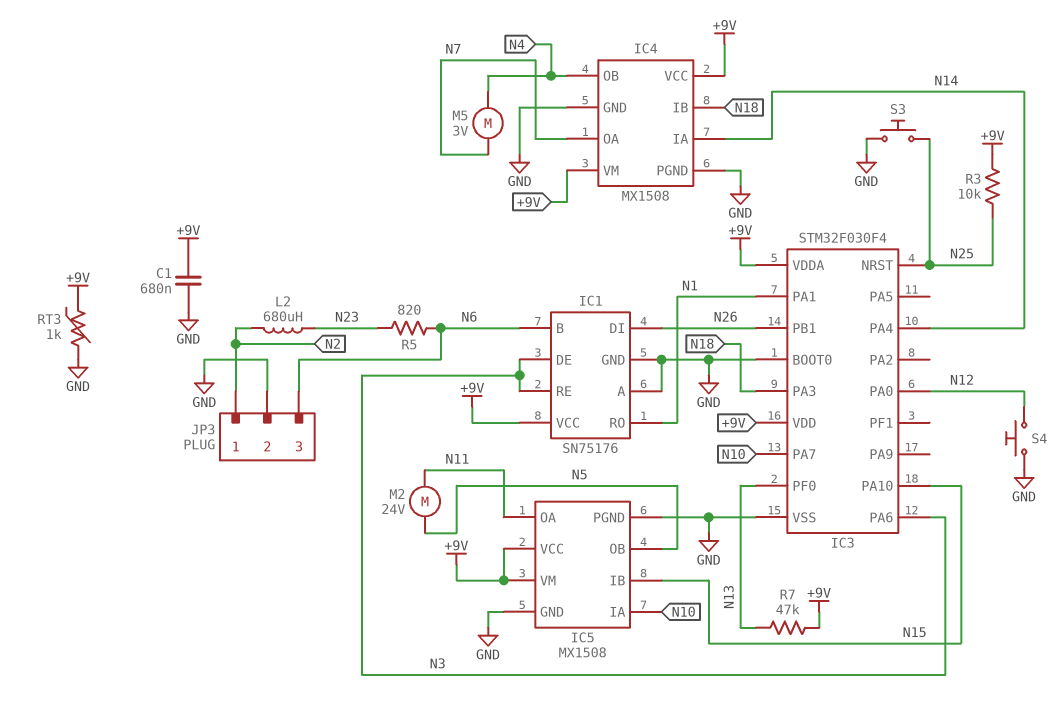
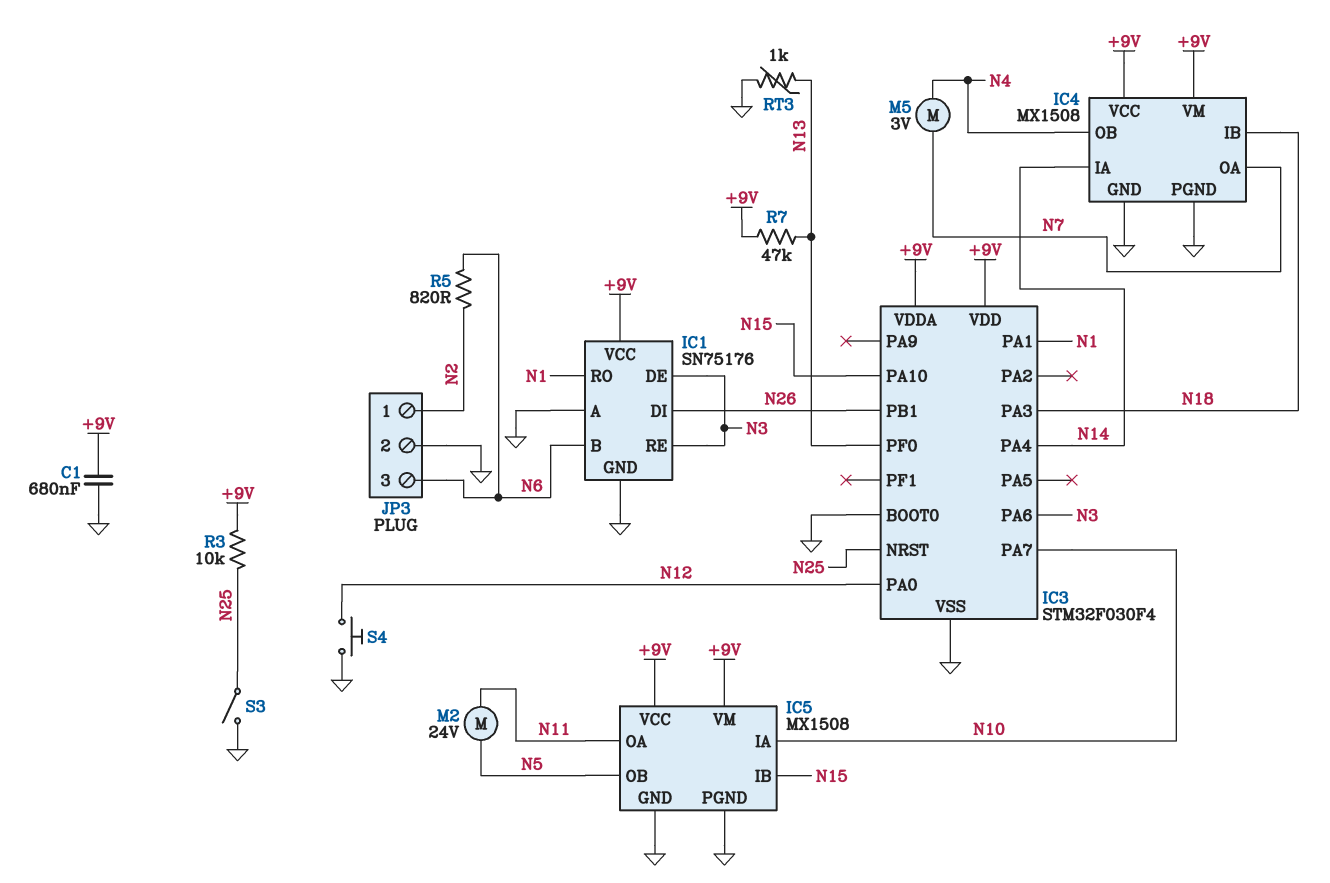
L2: 680uH (N2, N23) -> none
R5: 820 (N6, N23) -> 820 (N2, N6)
RT3: 1k (+9V, GND) -> 1k (GND, N13)
S3: button (GND, N25) -> switch (GND, N25)

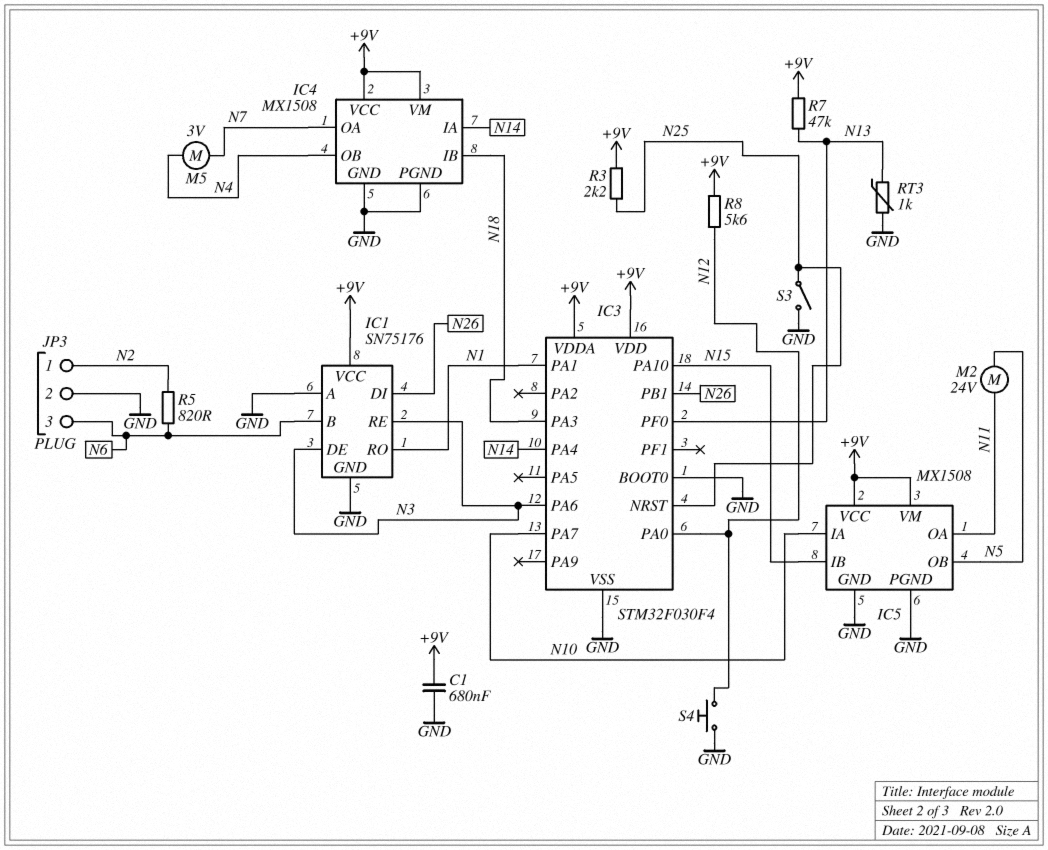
R3: 10k (+9V, N25) -> 2.2k (+9V, N25)
R8: none -> 5.6k (+9V, N12)

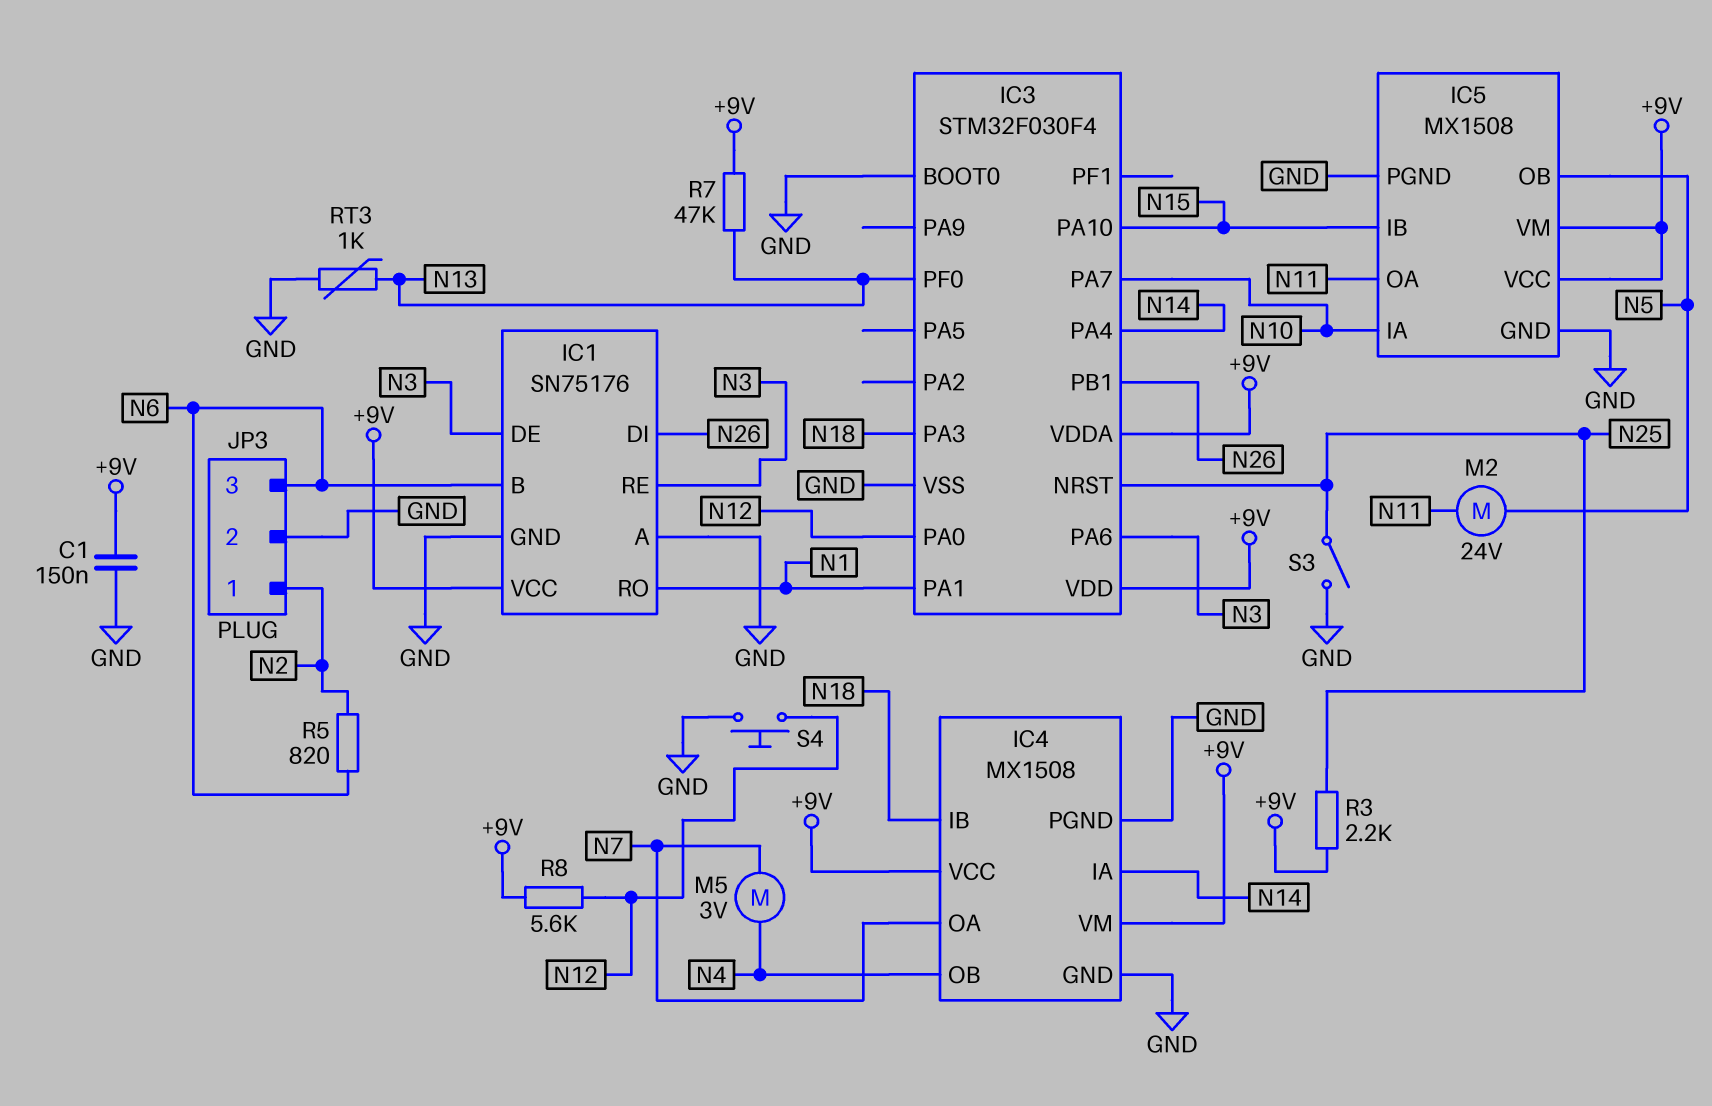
C1: 680nF (+9V, GND) -> 150nF (+9V, GND)

